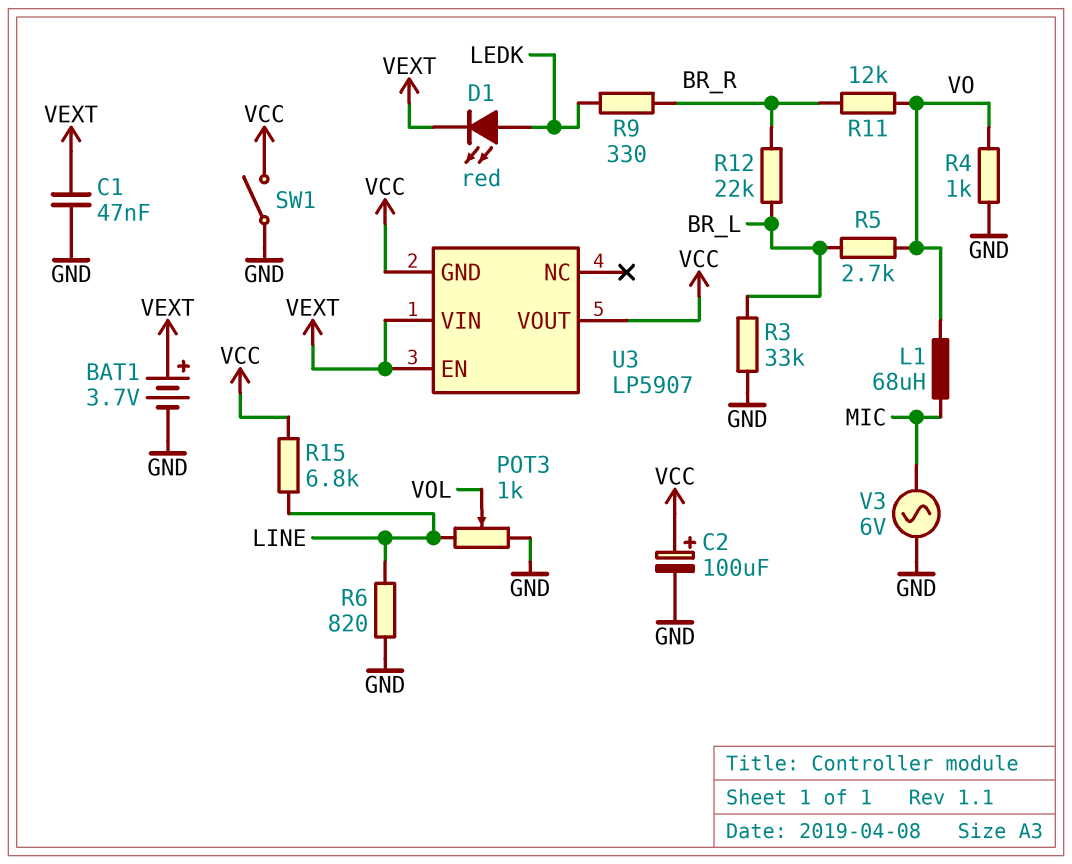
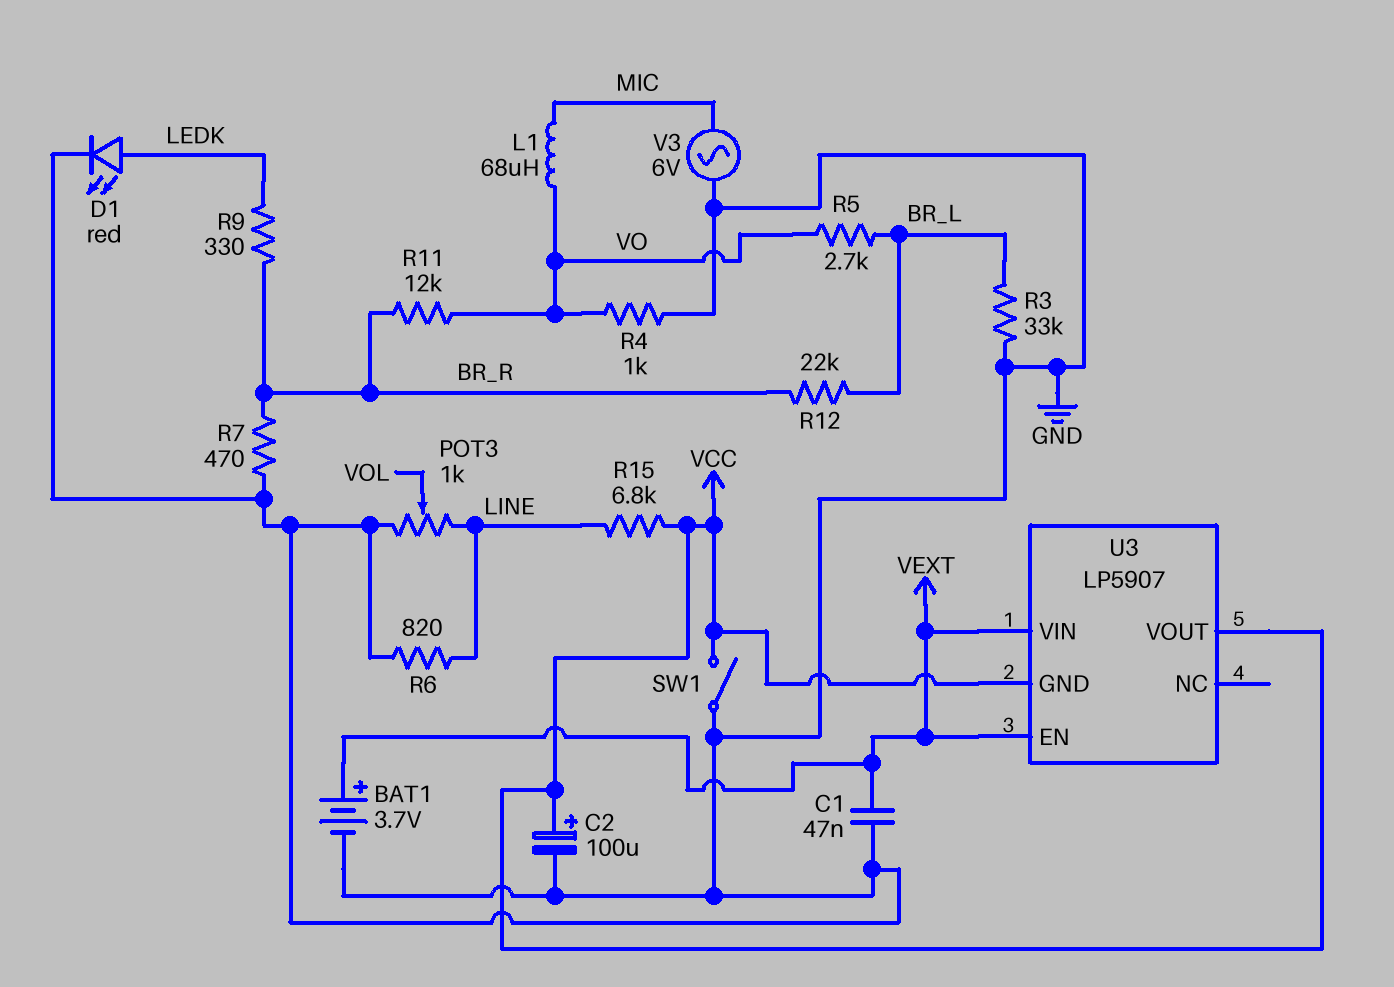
D1: LED red (A LEDK, K VEXT) -> LED red (A LEDK, K GND)
R7: none -> 470 (BR_R, GND)

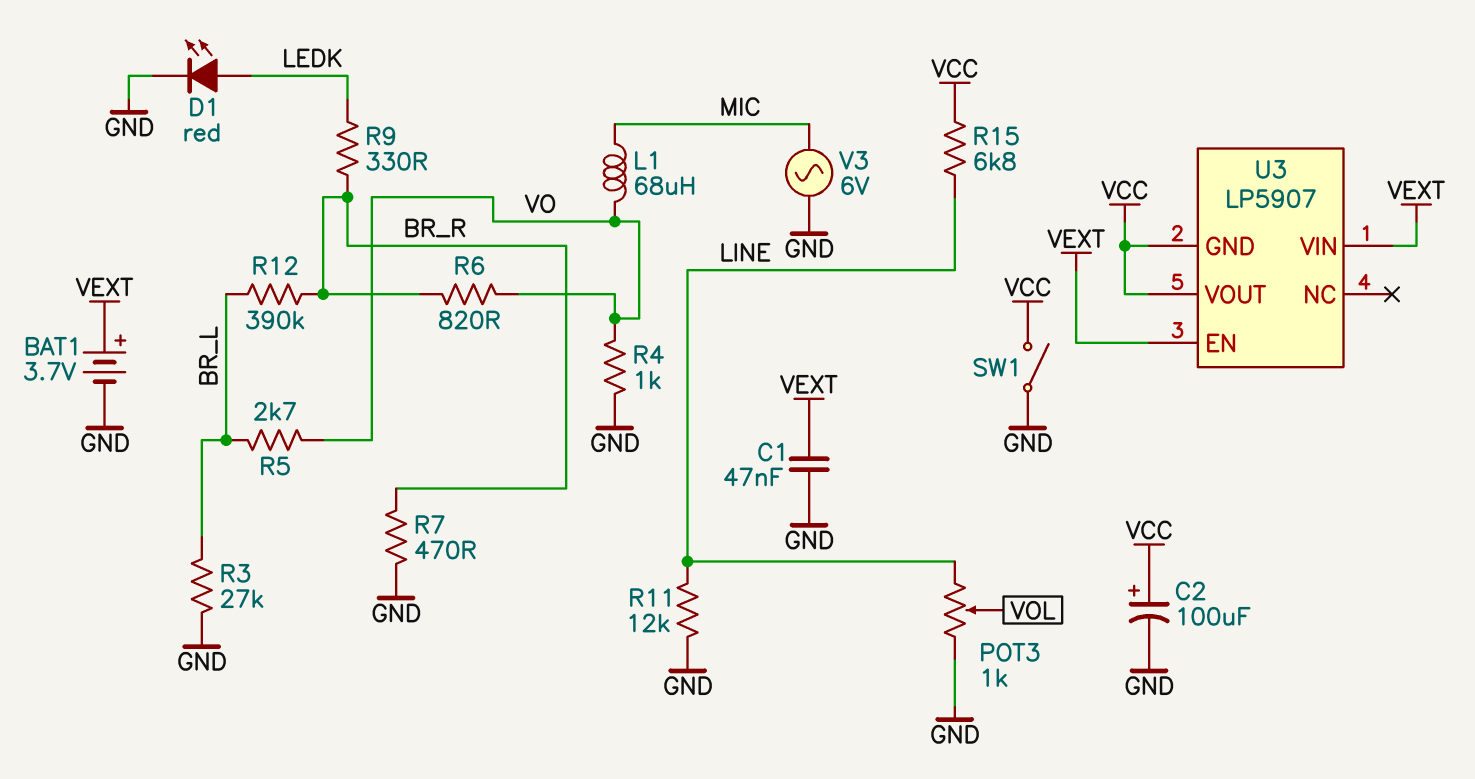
R3: 33k (BR_L, GND) -> 27k (BR_L, GND)
R6: 820 (GND, LINE) -> 820 (BR_R, VO)
R11: 12k (BR_R, VO) -> 12k (GND, LINE)
R12: 22k (BR_L, BR_R) -> 390k (BR_L, BR_R)

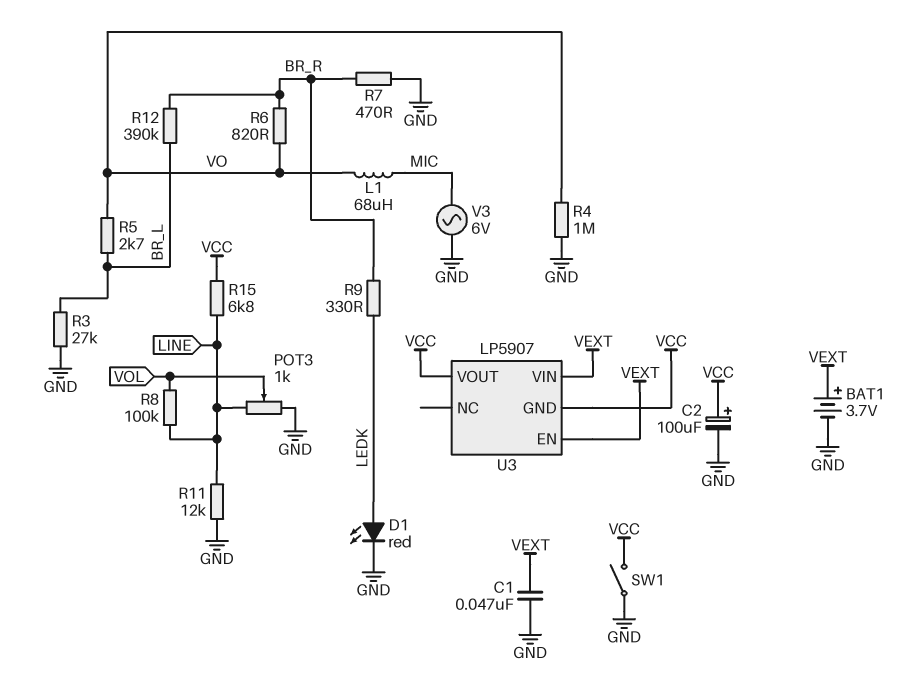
R4: 1k (GND, VO) -> 1M (GND, VO)
R8: none -> 100k (LINE, VOL)

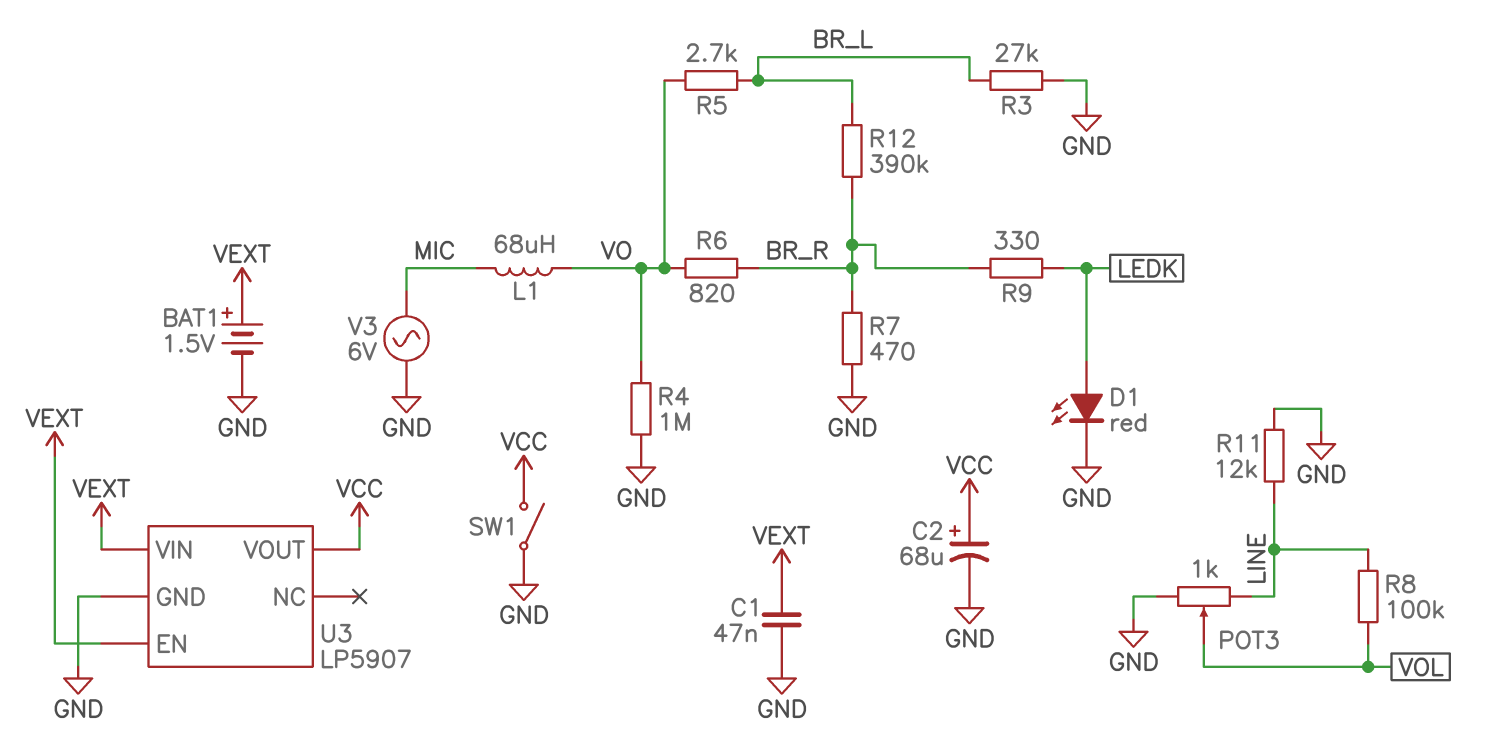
BAT1: 3.7V (plus VEXT, minus GND) -> 1.5V (plus VEXT, minus GND)
C2: 100uF (plus VCC, minus GND) -> 68uF (plus VCC, minus GND)
R15: 6.8k (LINE, VCC) -> none
U3 pin GND: VCC -> GND

